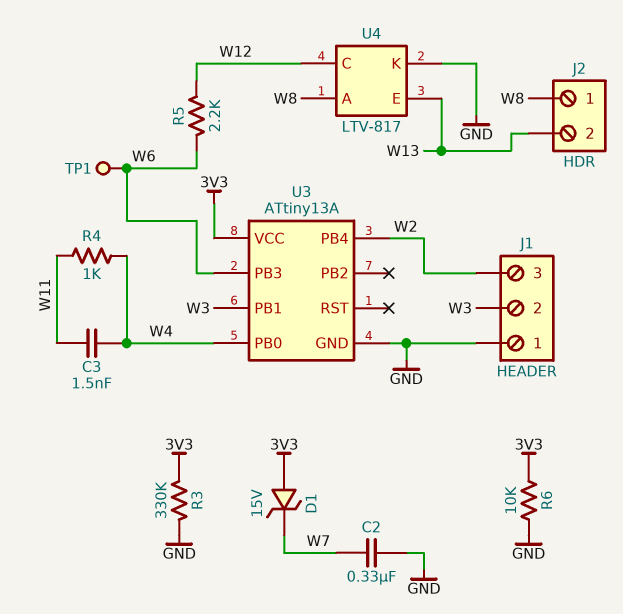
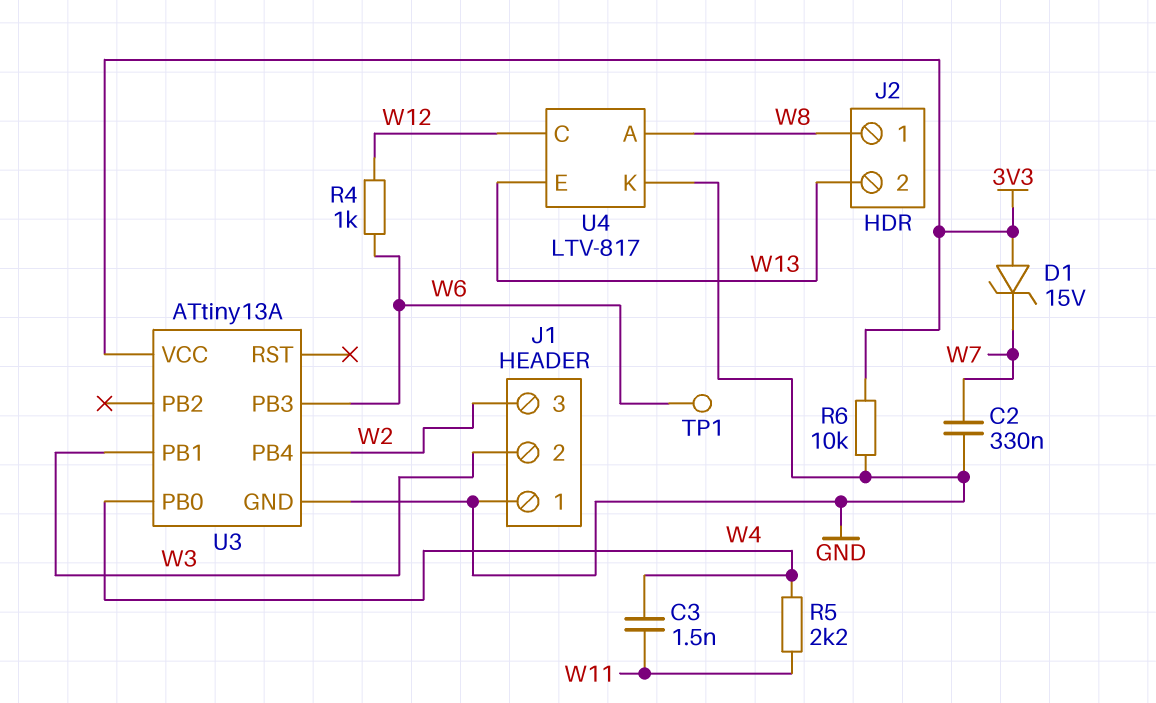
R3: 330k (3V3, GND) -> none
R4: 1k (W4, W11) -> 1k (W6, W12)
R5: 2.2k (W6, W12) -> 2.2k (W4, W11)

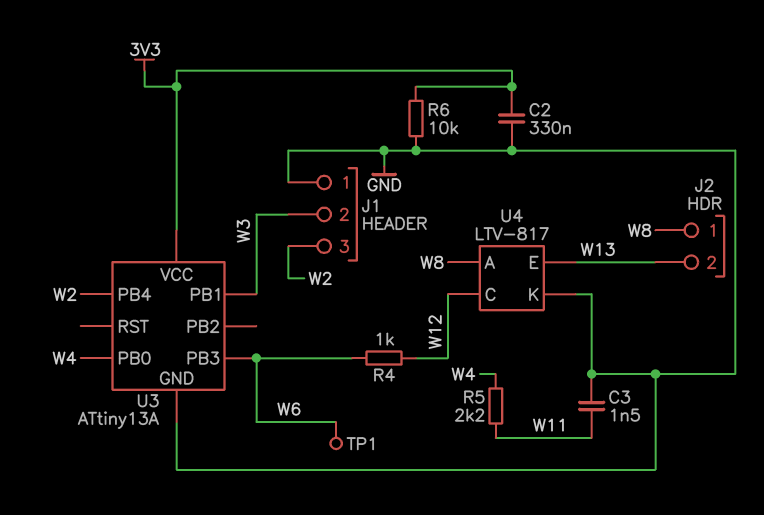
C2: 330nF (GND, W7) -> 330nF (3V3, GND)
C3: 1.5nF (W4, W11) -> 1.5nF (GND, W11)
D1: zener 15V (A 3V3, K W7) -> none

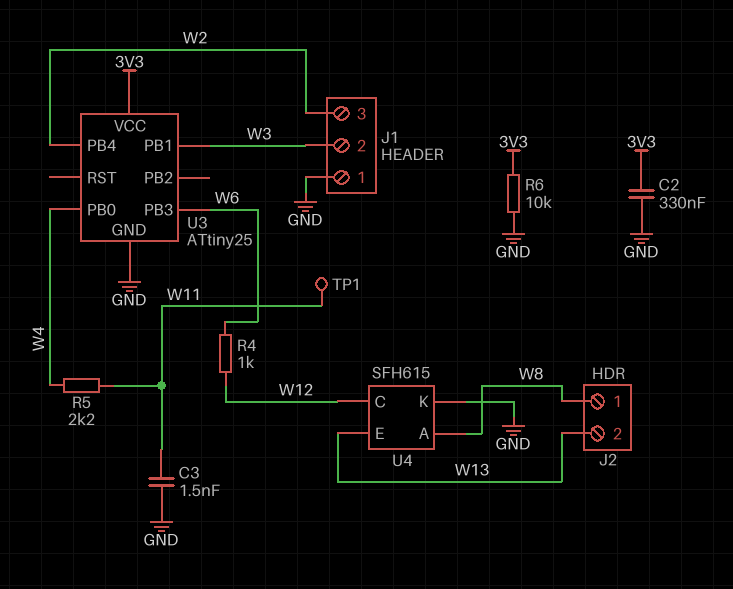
TP1: test point (W6) -> test point (W11)
U3: ATtiny13A -> ATtiny25
U4: LTV-817 -> SFH615

